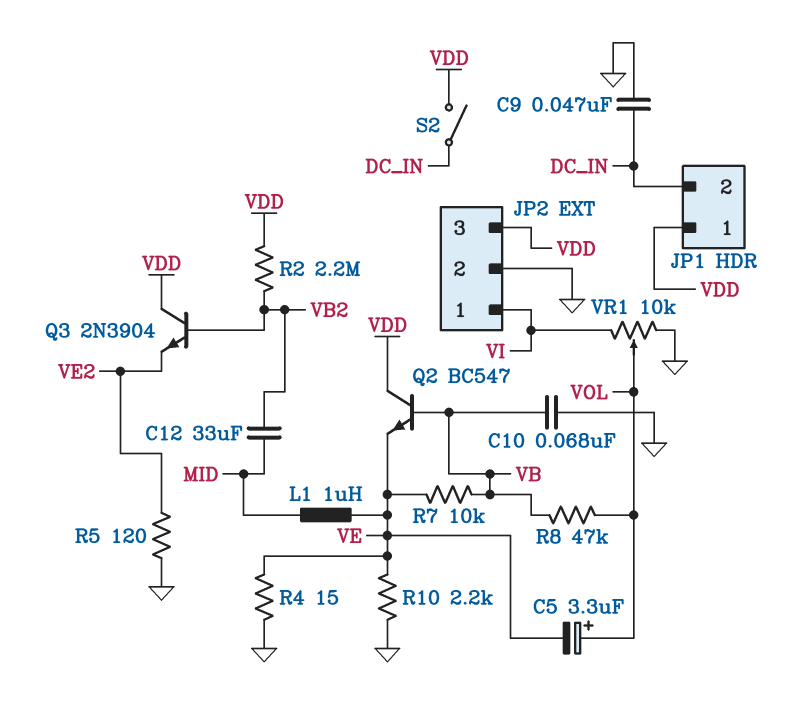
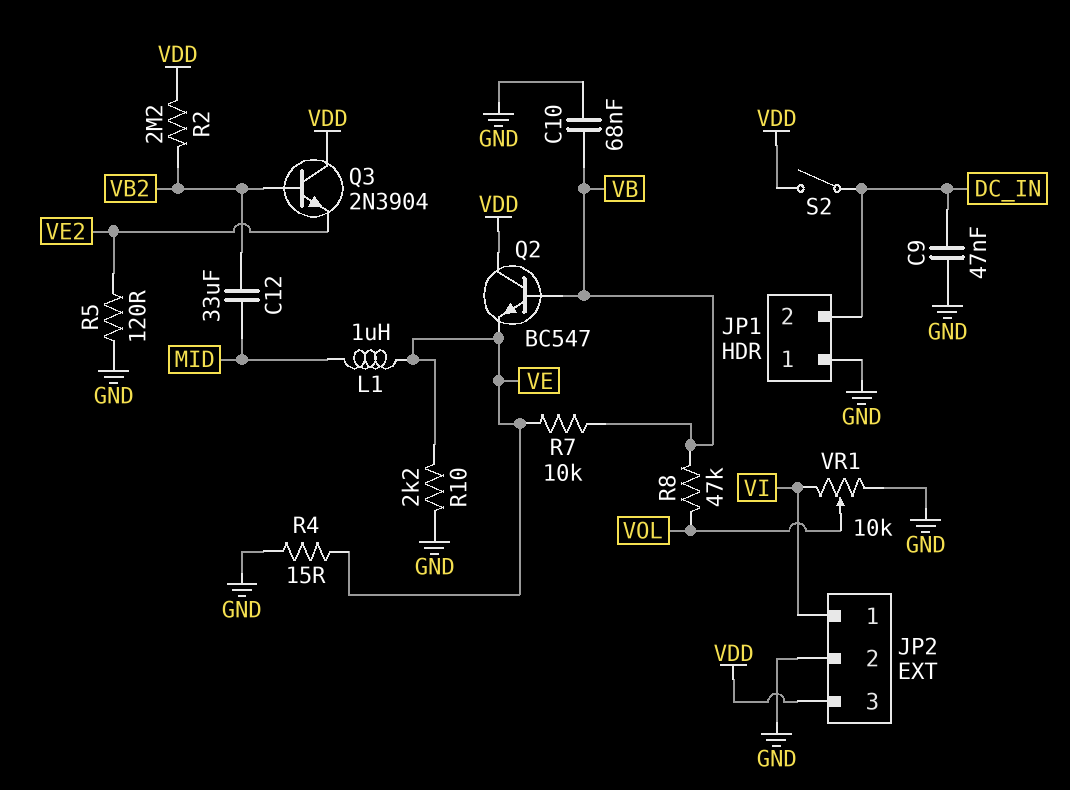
C5: 3.3uF (plus VOL, minus VE) -> none
JP1 pin 1: VDD -> GND

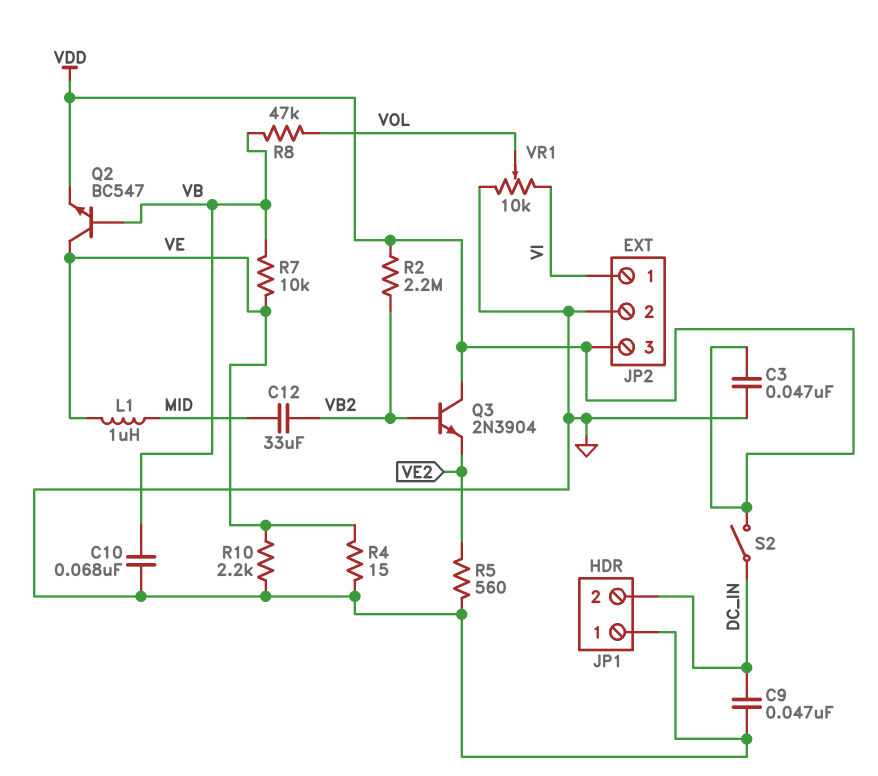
C3: none -> 47nF (GND, VDD)
Q2: NPN BC547 (B VB, C VDD, E VE) -> NPN BC547 (B VB, C VE, E VDD)
R5: 120 (GND, VE2) -> 560 (GND, VE2)

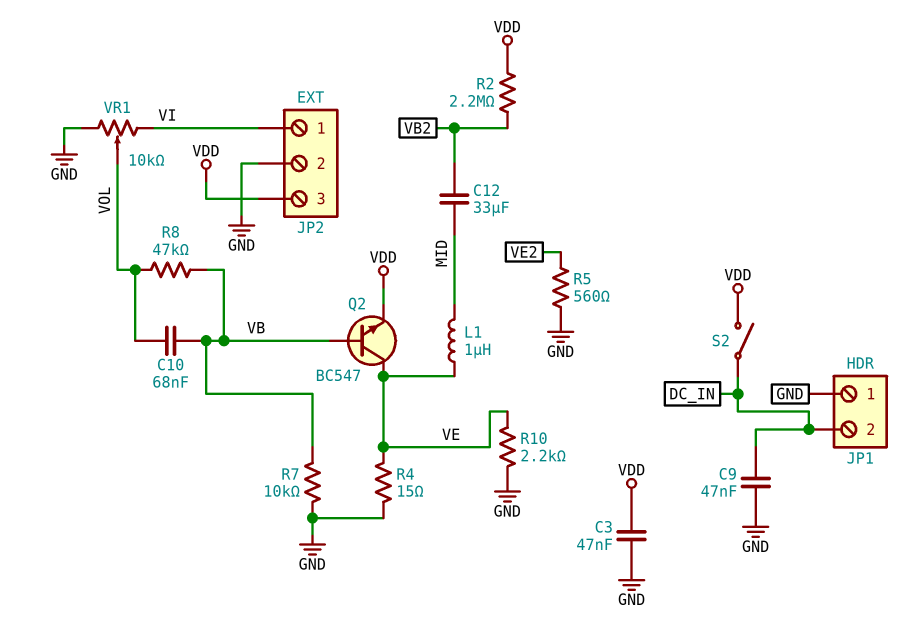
C10: 68nF (GND, VB) -> 68nF (VB, VOL)
Q3: NPN 2N3904 (B VB2, C VDD, E VE2) -> none
R7: 10k (VB, VE) -> 10k (GND, VB)

